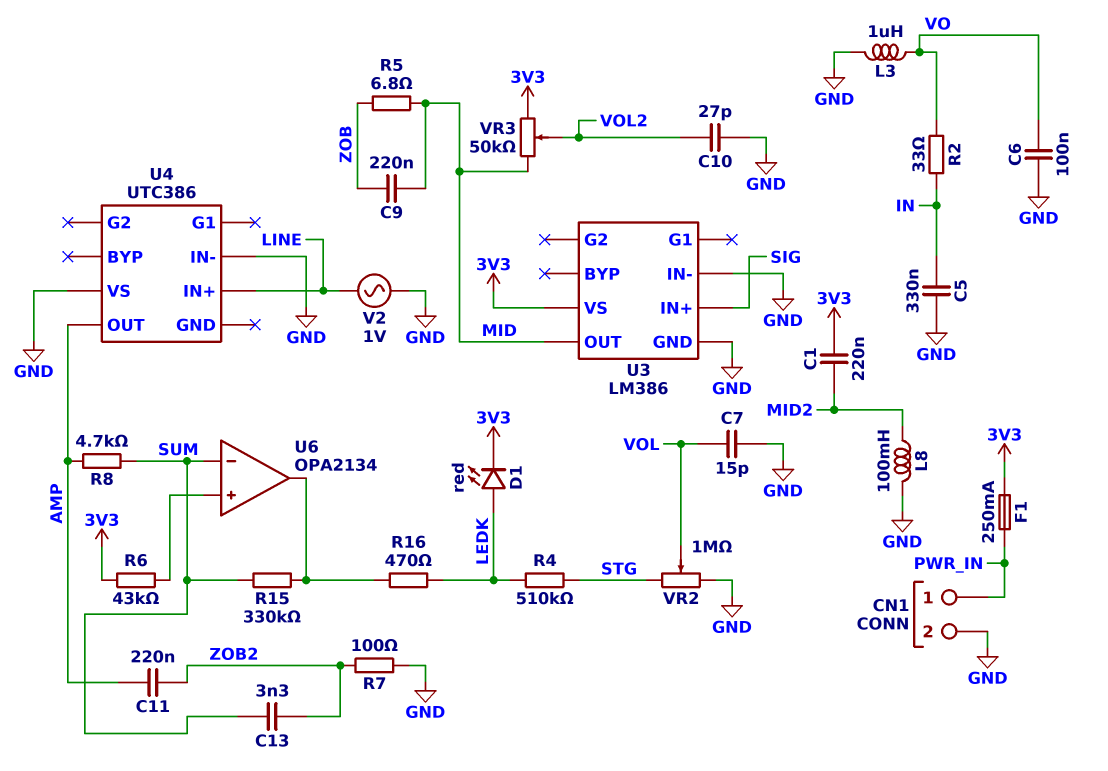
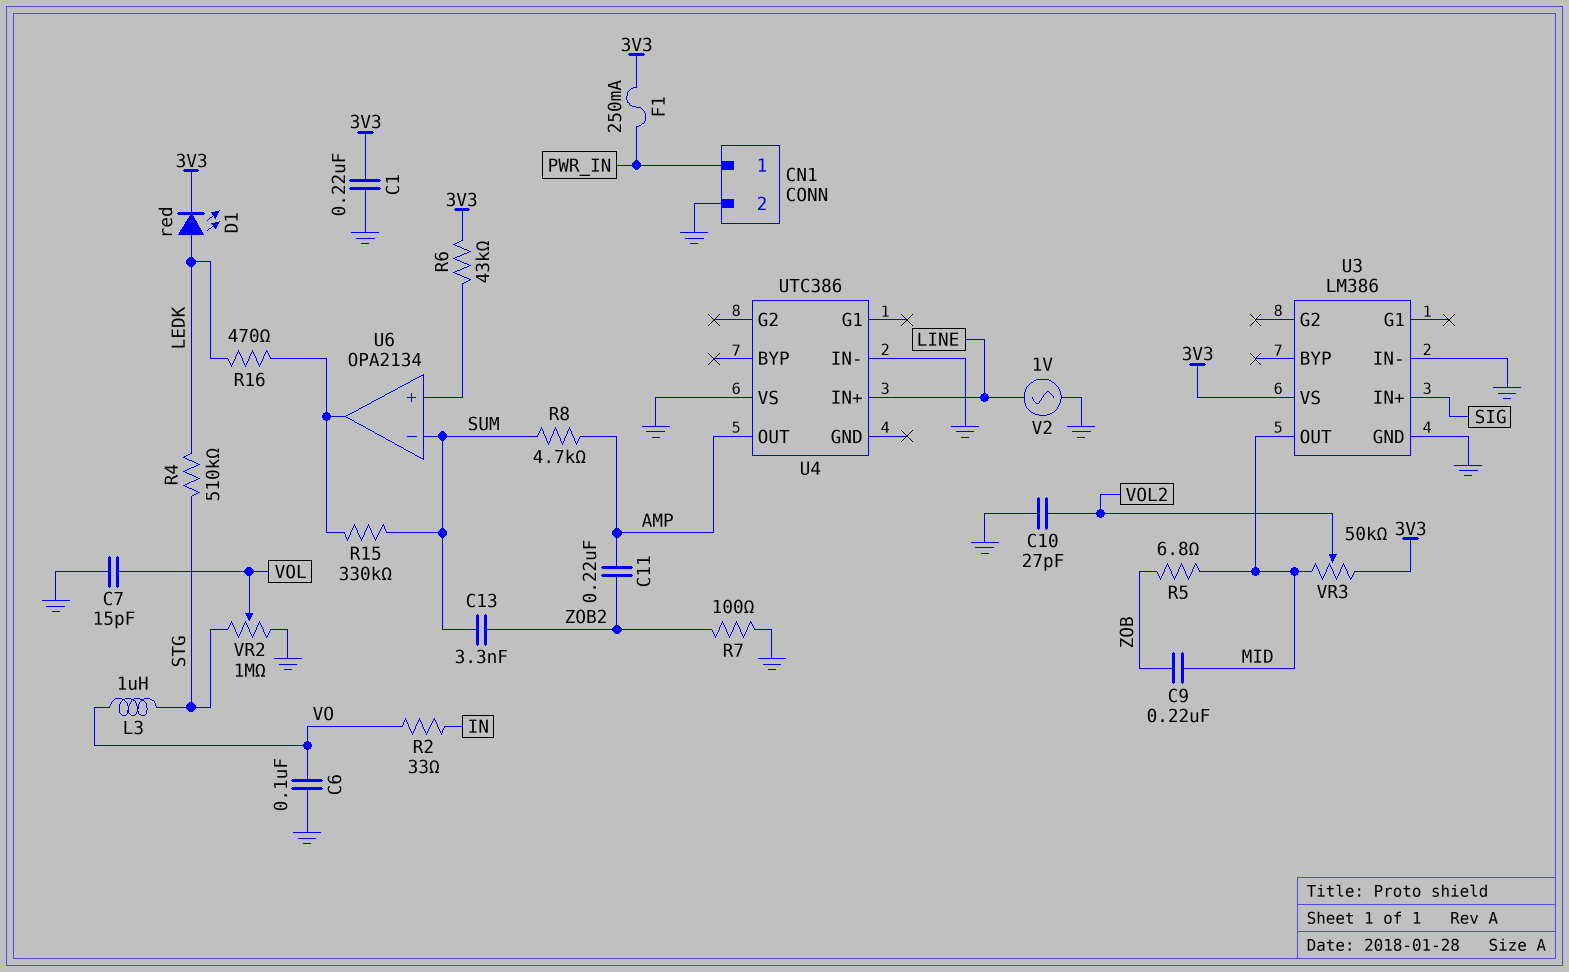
C1: 220nF (3V3, MID2) -> 220nF (3V3, GND)
C5: 330nF (GND, IN) -> none
L3: 1uH (GND, VO) -> 1uH (STG, VO)
L8: 100mH (GND, MID2) -> none

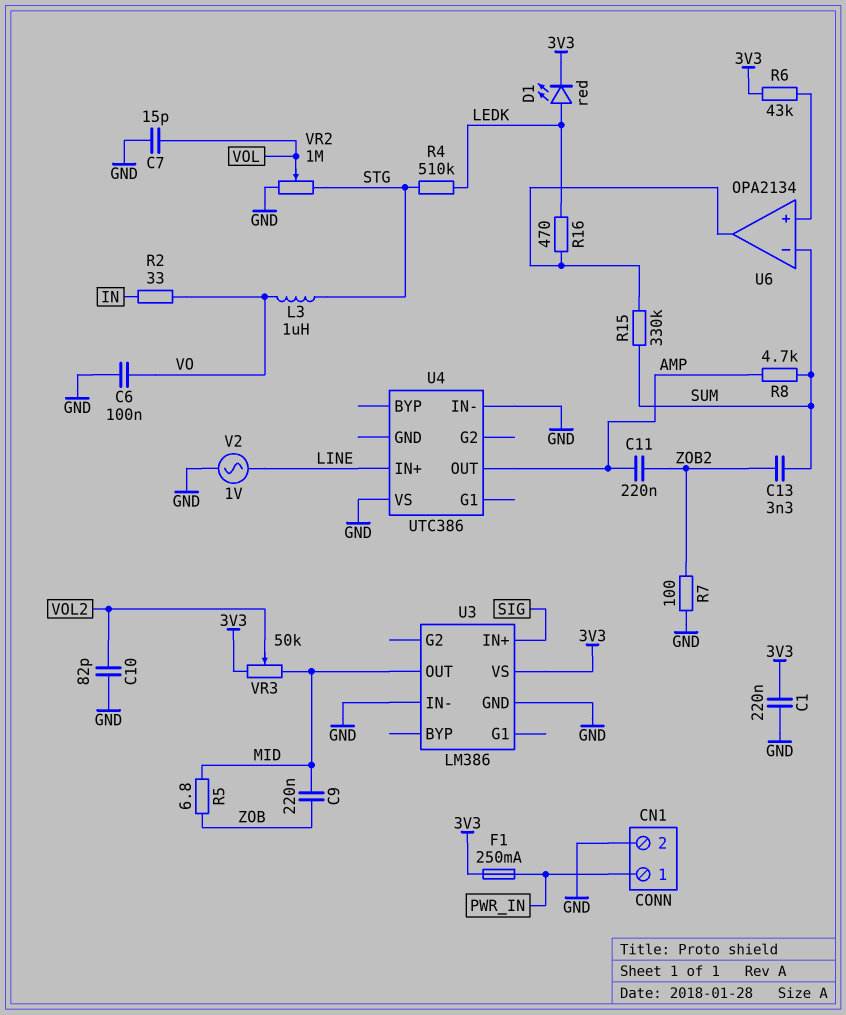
C10: 27pF (GND, VOL2) -> 82pF (GND, VOL2)

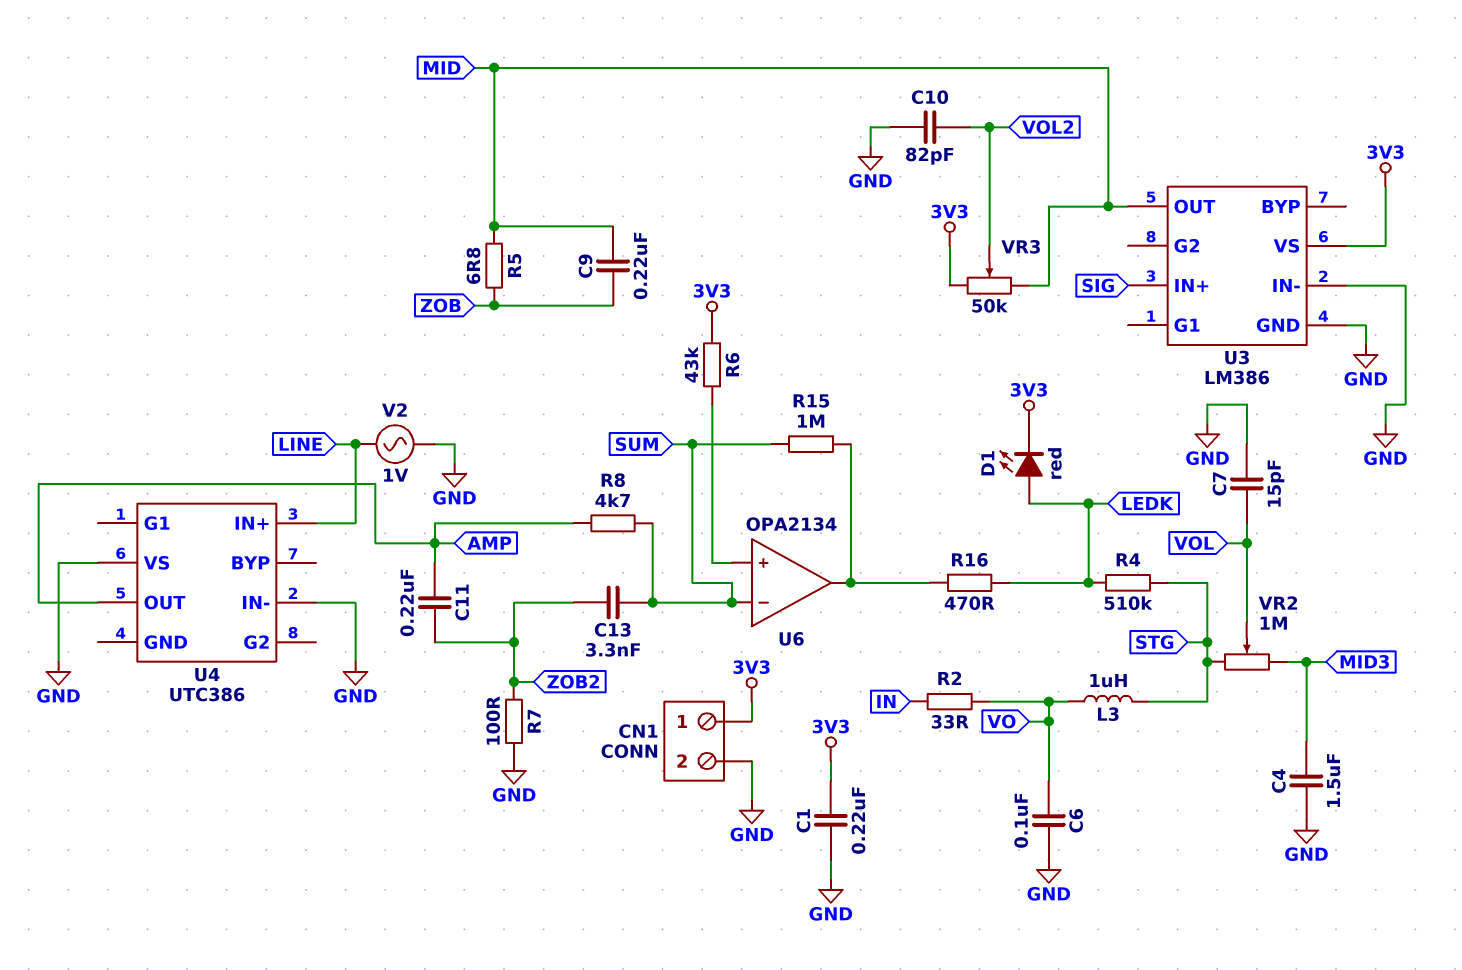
C4: none -> 1.5uF (GND, MID3)
CN1 pin 1: PWR_IN -> 3V3
F1: 250mA (3V3, PWR_IN) -> none
R15: 330k (SUM, U6/out) -> 1M (SUM, U6/out)
VR2: 1M (GND, STG, wiper VOL) -> 1M (MID3, STG, wiper VOL)

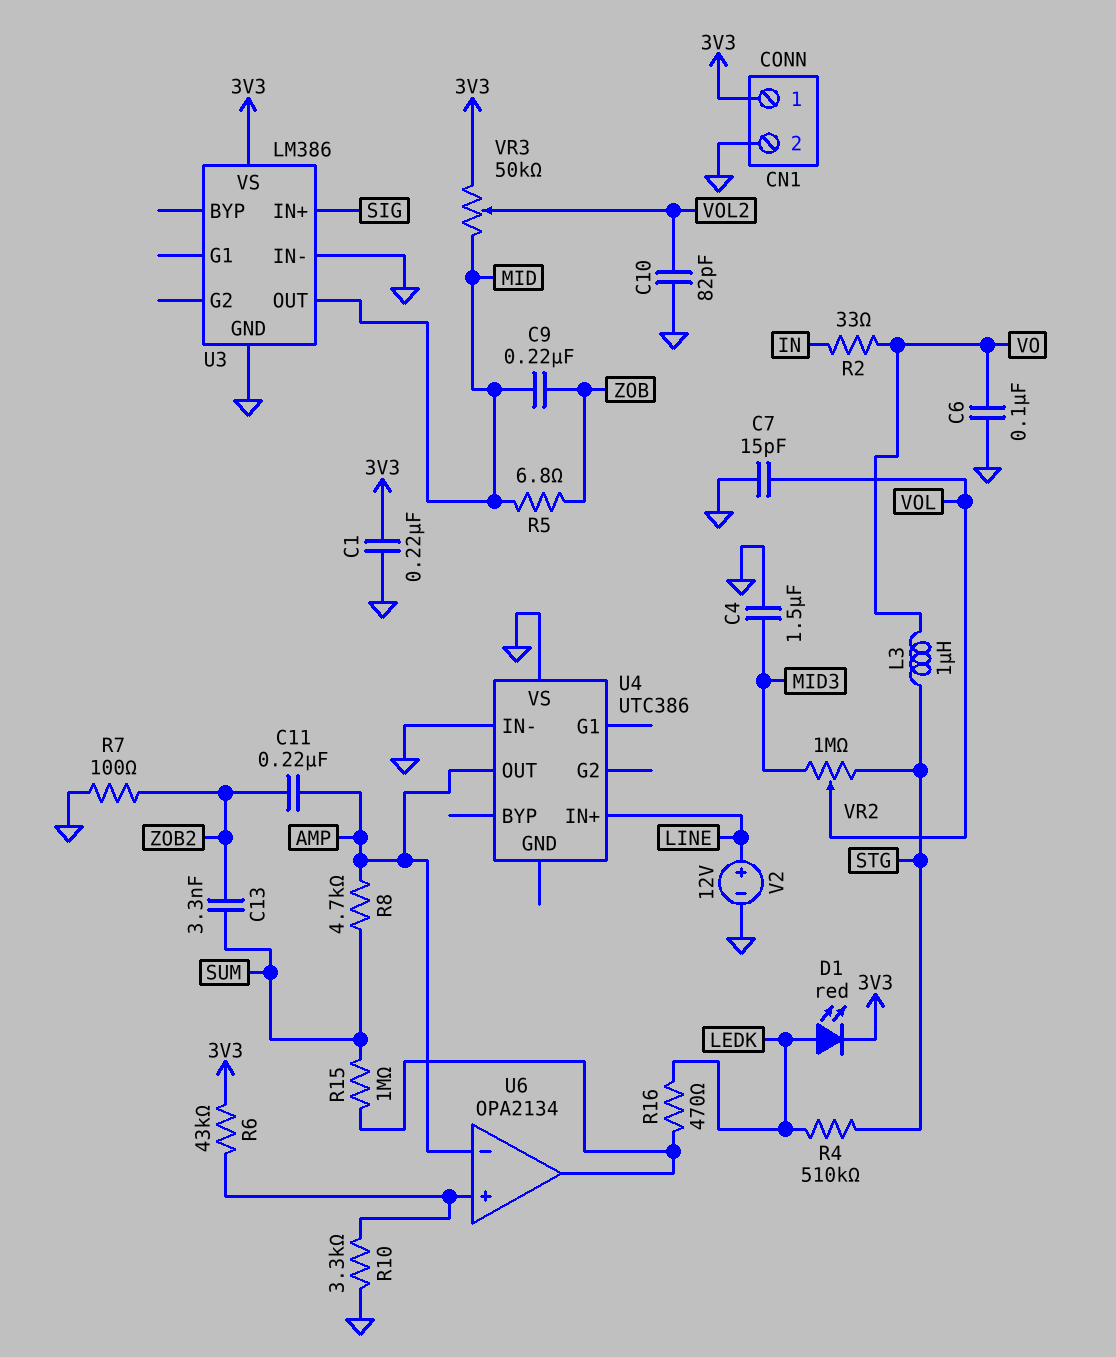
R10: none -> 3.3k (GND, U6/in+)
U6 pin in-: SUM -> AMP
V2: AC 1V (GND, LINE) -> 12V (plus LINE, minus GND)

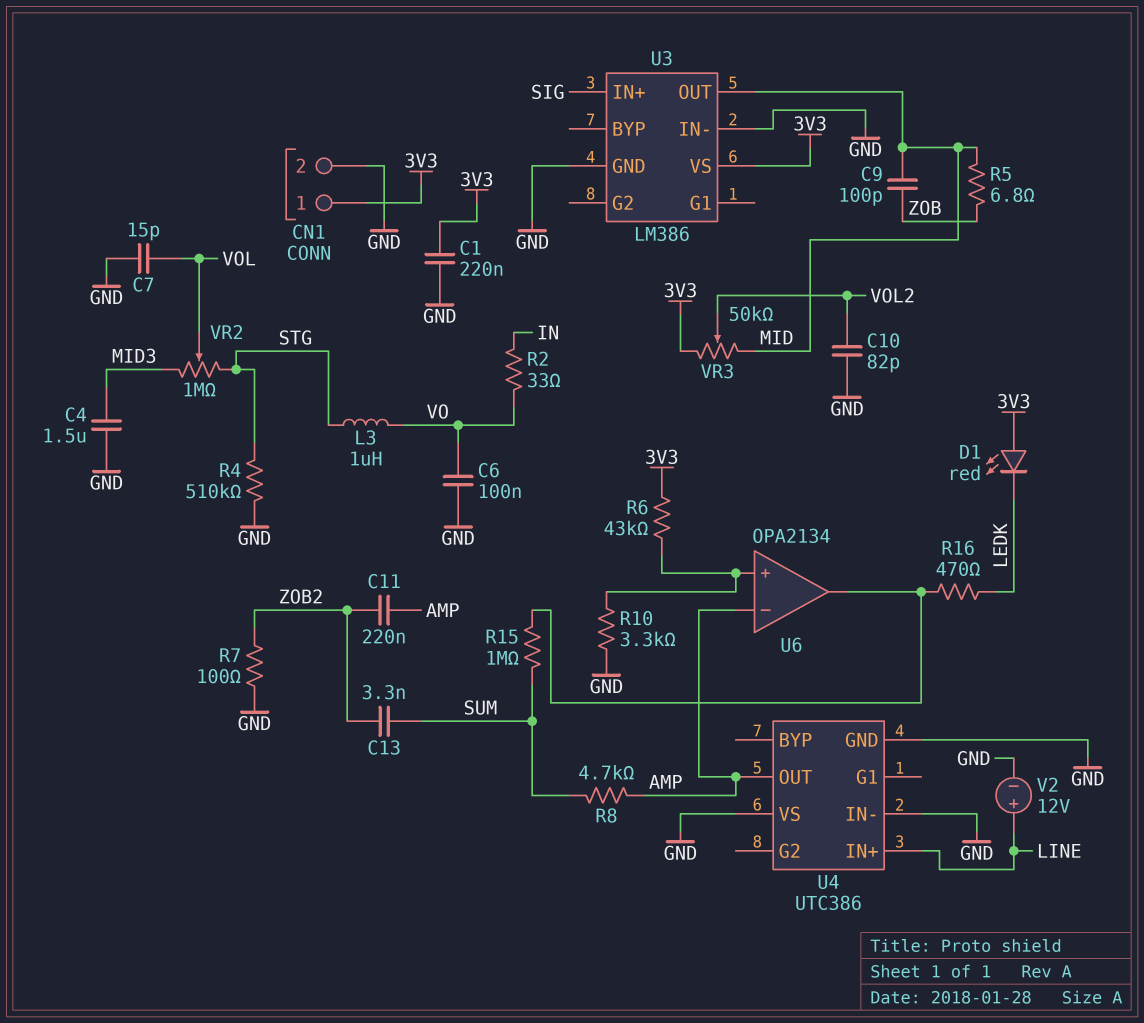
C9: 220nF (MID, ZOB) -> 100pF (MID, ZOB)
D1: LED red (A LEDK, K 3V3) -> LED red (A 3V3, K LEDK)
R4: 510k (LEDK, STG) -> 510k (GND, STG)
U4 pin GND: none -> GND

